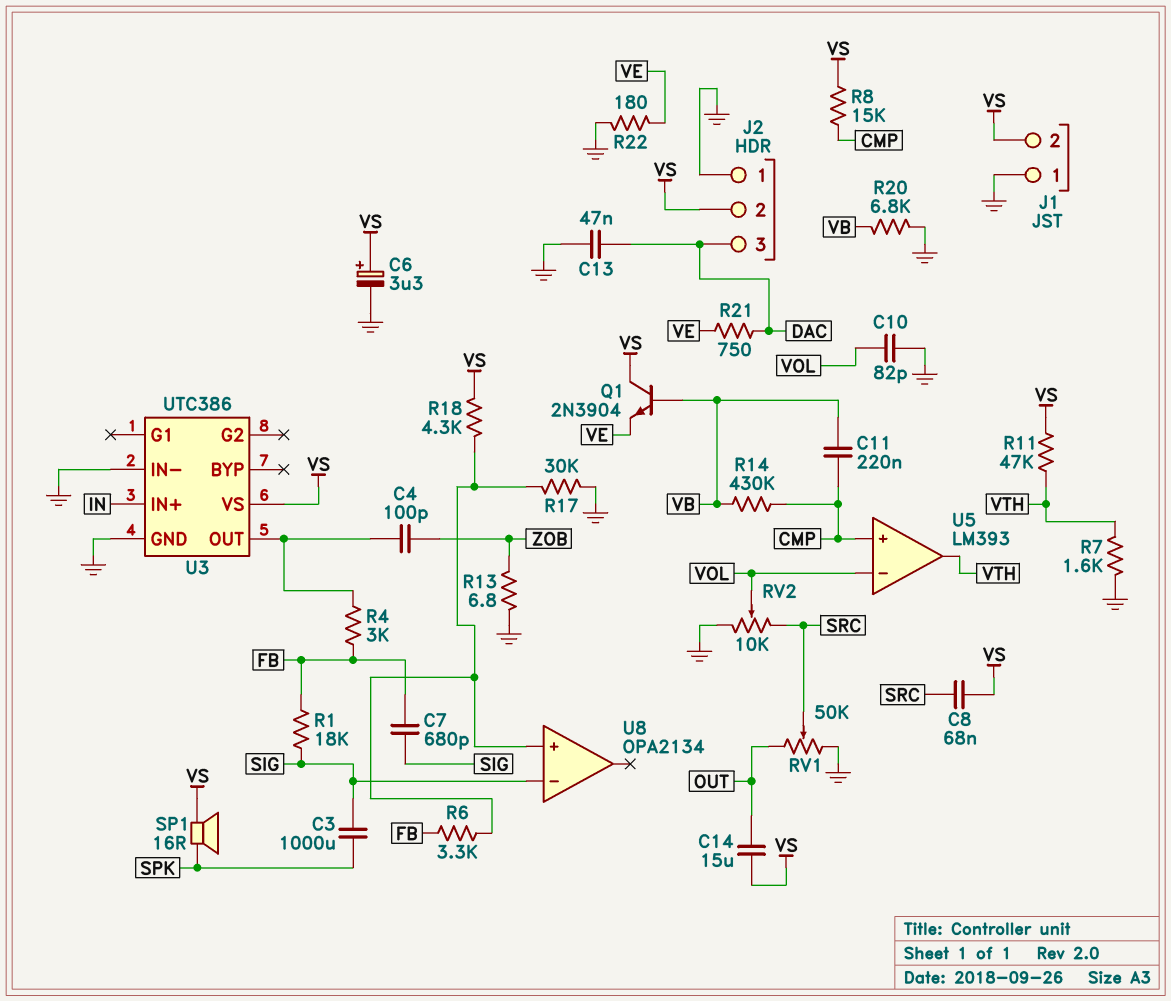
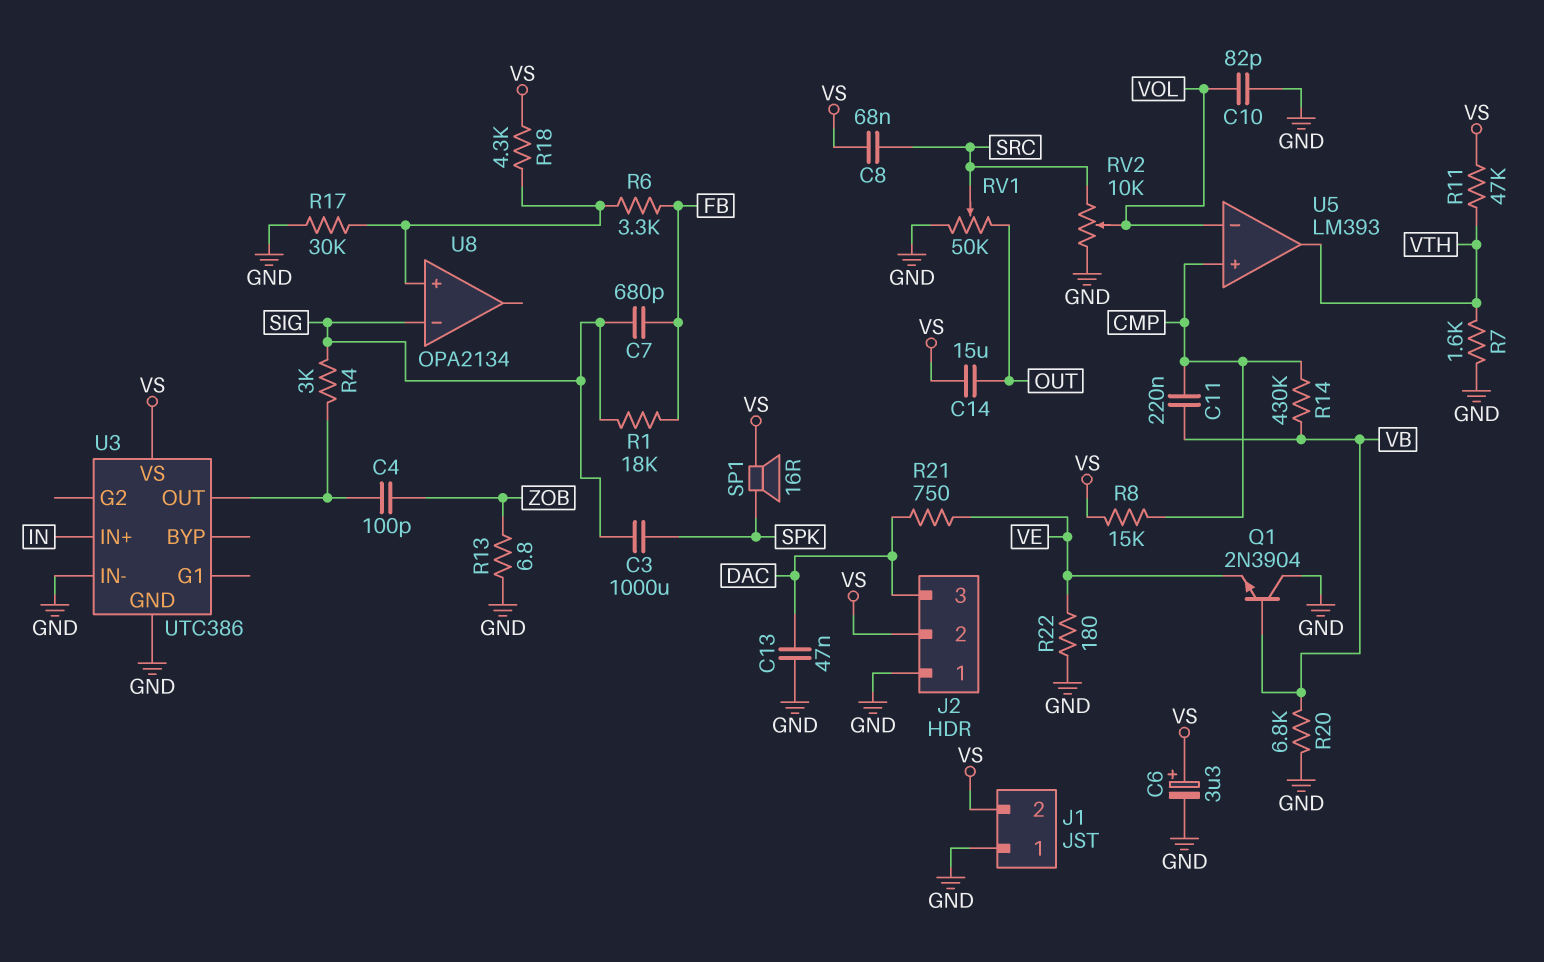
Q1: NPN 2N3904 (B VB, C VS, E VE) -> NPN 2N3904 (B VB, C GND, E VE)
R4: 3k (FB, U3/OUT) -> 3k (SIG, U3/OUT)

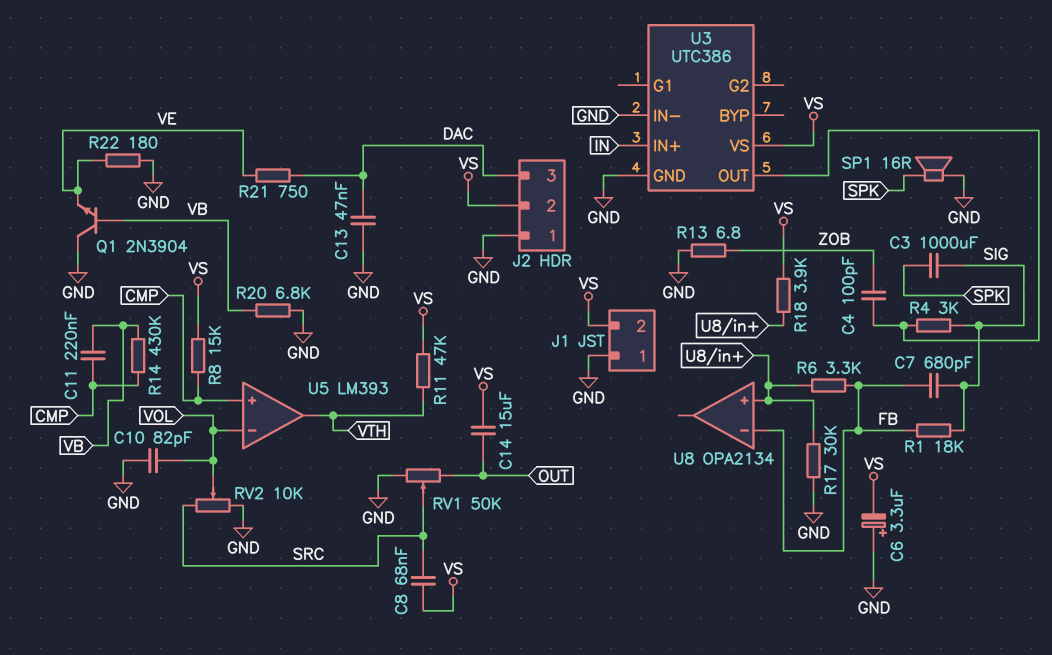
C6: 3.3uF (plus VS, minus GND) -> 3.3uF (plus GND, minus VS)
R7: 1.6k (GND, VTH) -> none
R18: 4.3k (U8/in+, VS) -> 3.9k (U8/in+, VS)
SP1: speaker 16R (SPK, VS) -> speaker 16R (GND, SPK)
U8 pin in-: SIG -> FB

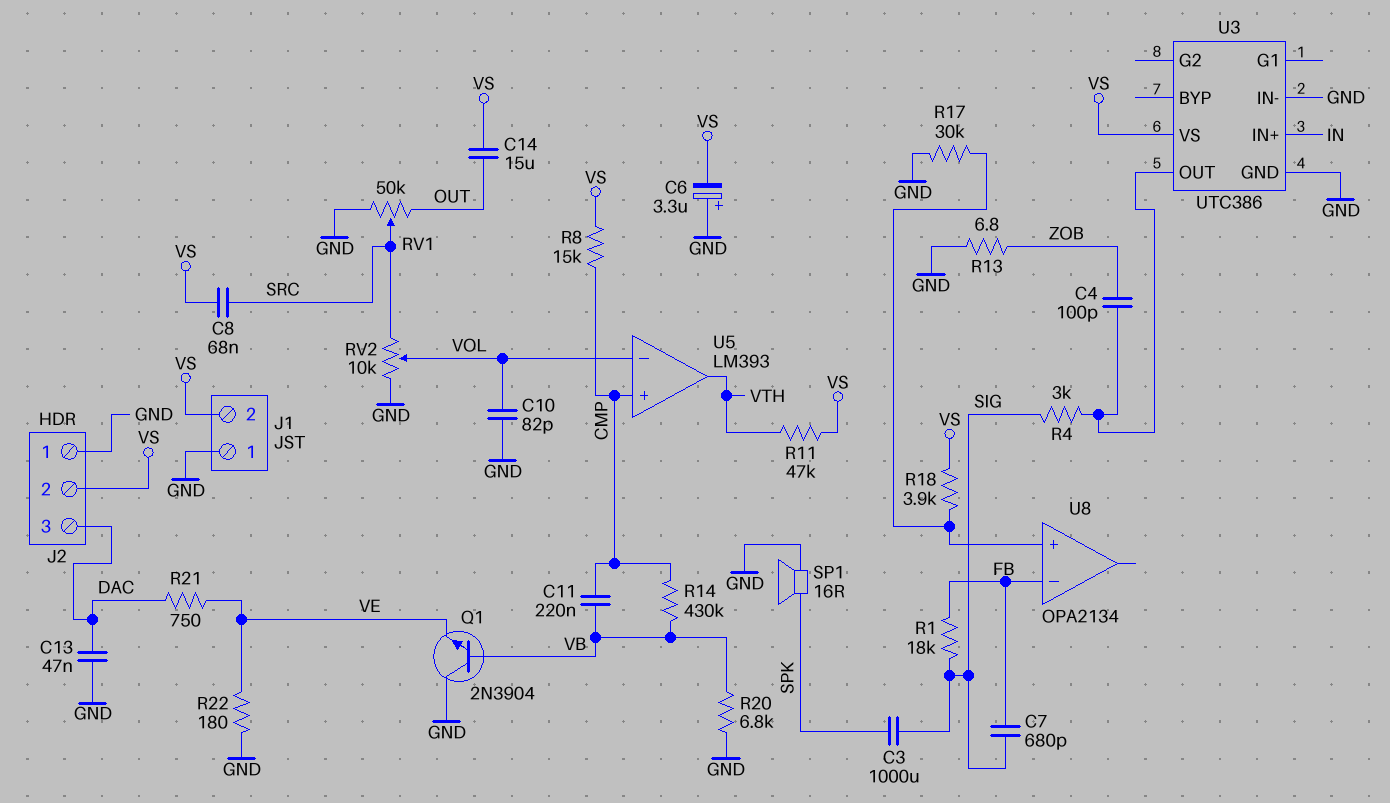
R6: 3.3k (FB, U8/in+) -> none

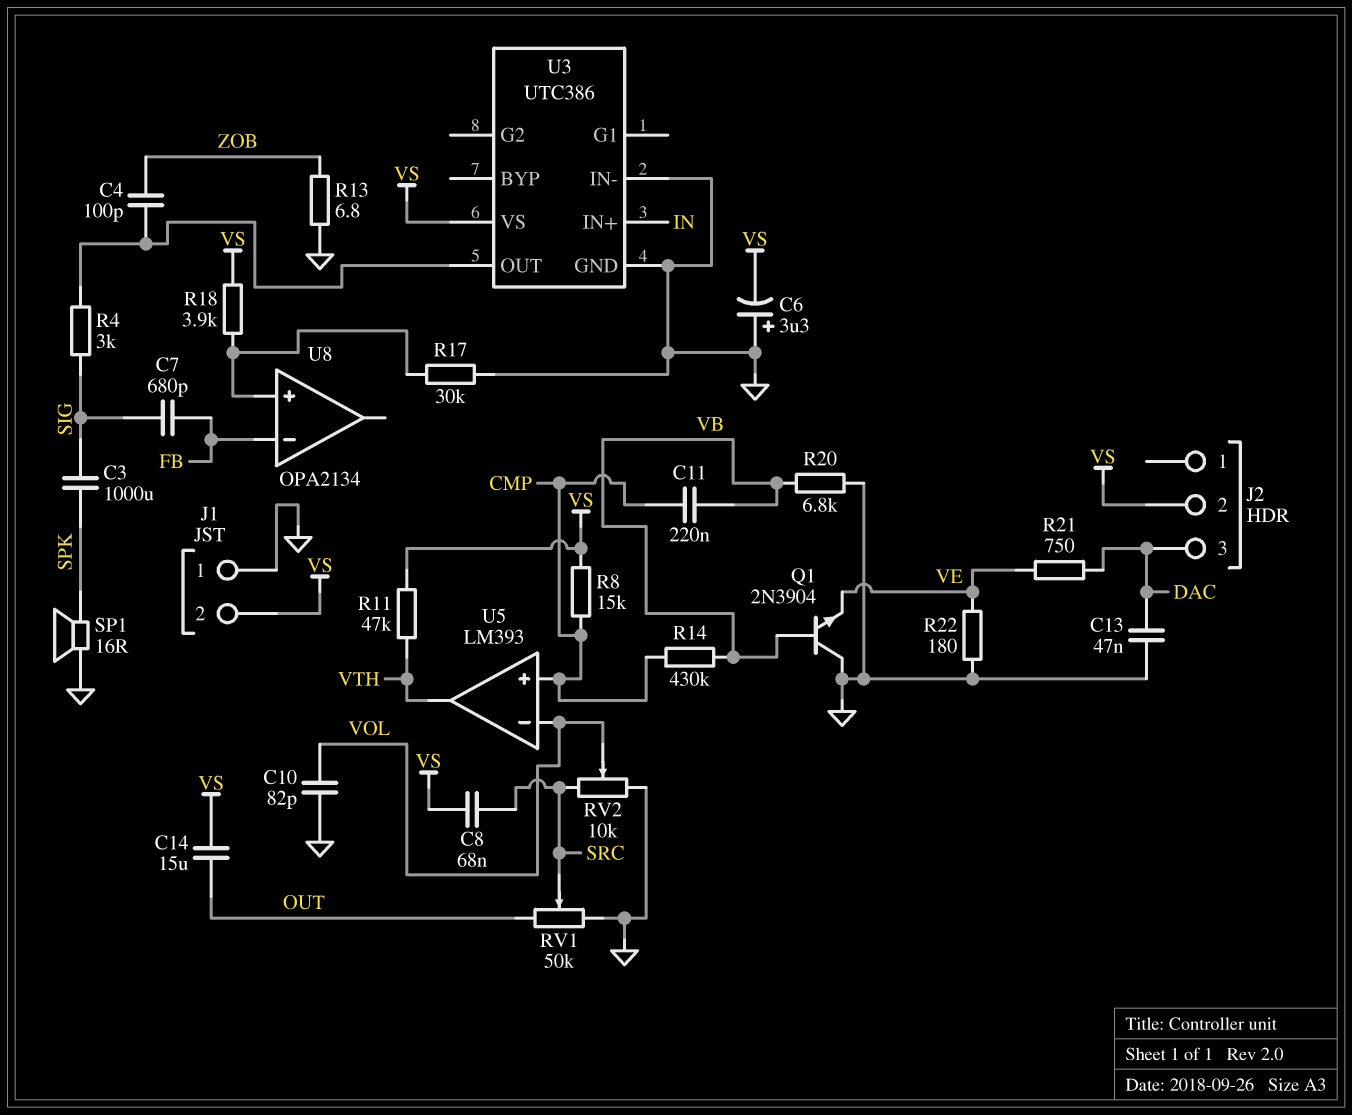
J2 pin 1: GND -> none
R1: 18k (FB, SIG) -> none

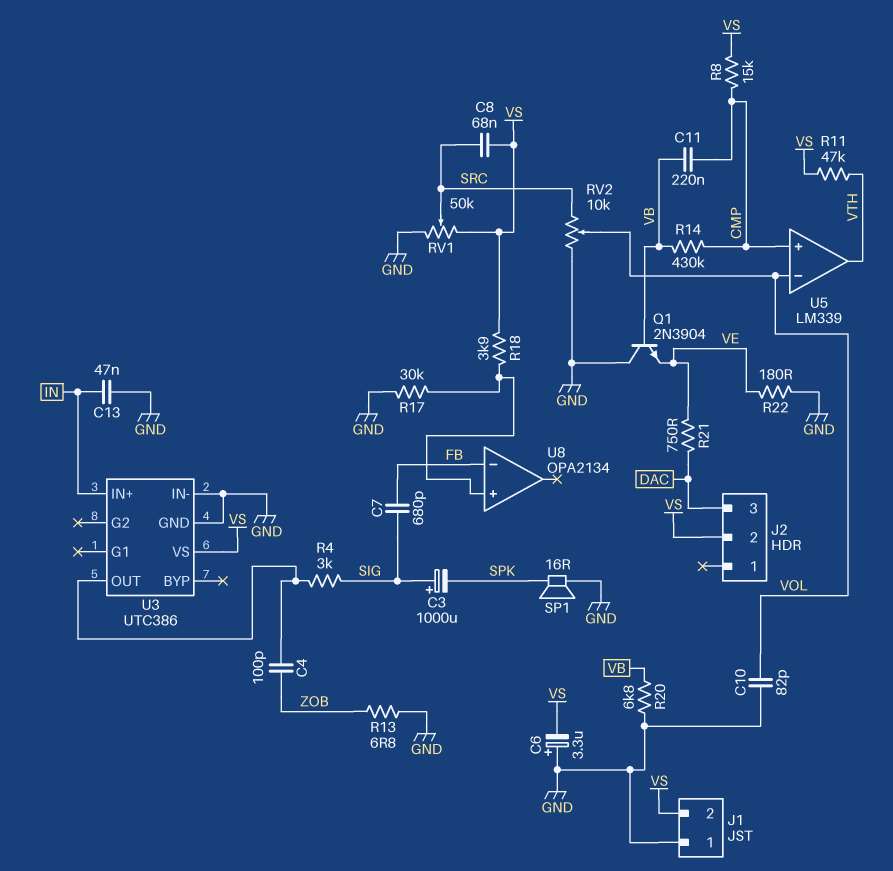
C3: 1000uF (SIG, SPK) -> 1000uF (plus SIG, minus SPK)
C13: 47nF (DAC, GND) -> 47nF (GND, IN)
C14: 15uF (OUT, VS) -> none
RV1: 50k (GND, OUT, wiper SRC) -> 50k (GND, VS, wiper SRC)
U5: LM393 -> LM339

